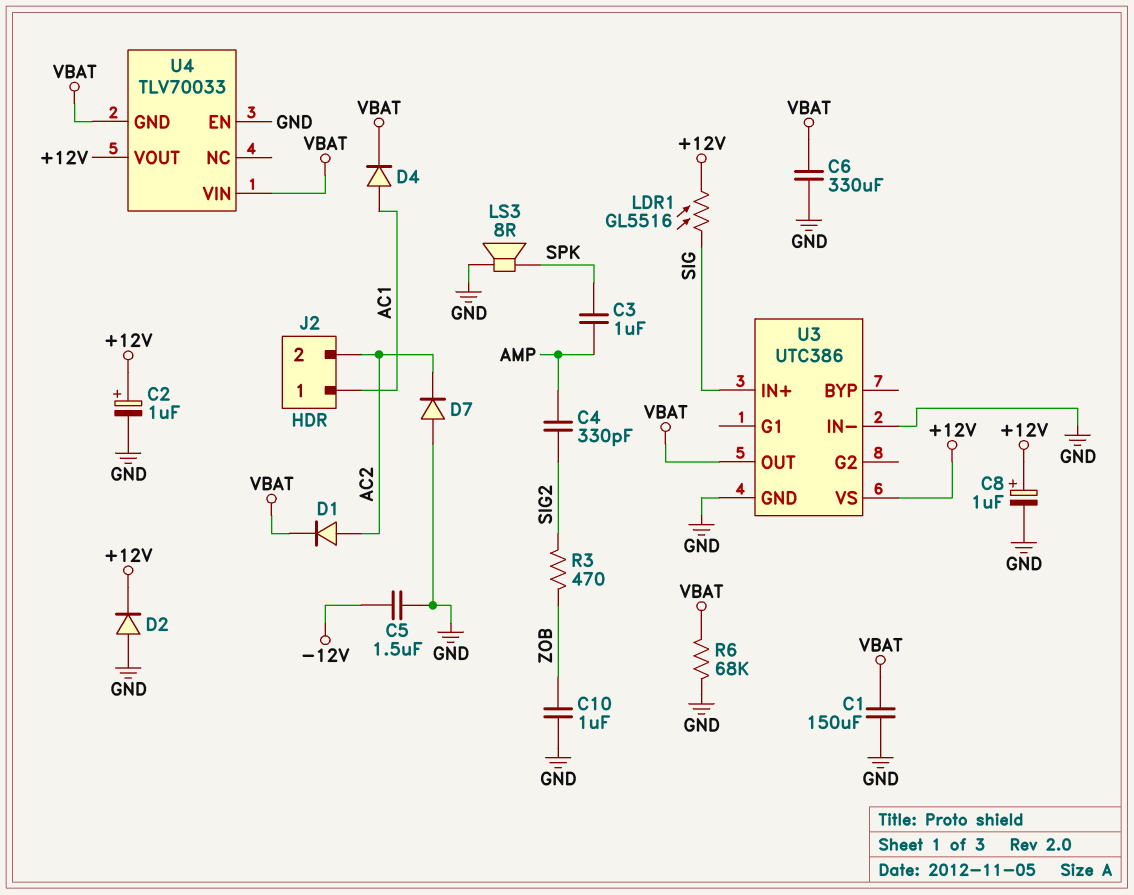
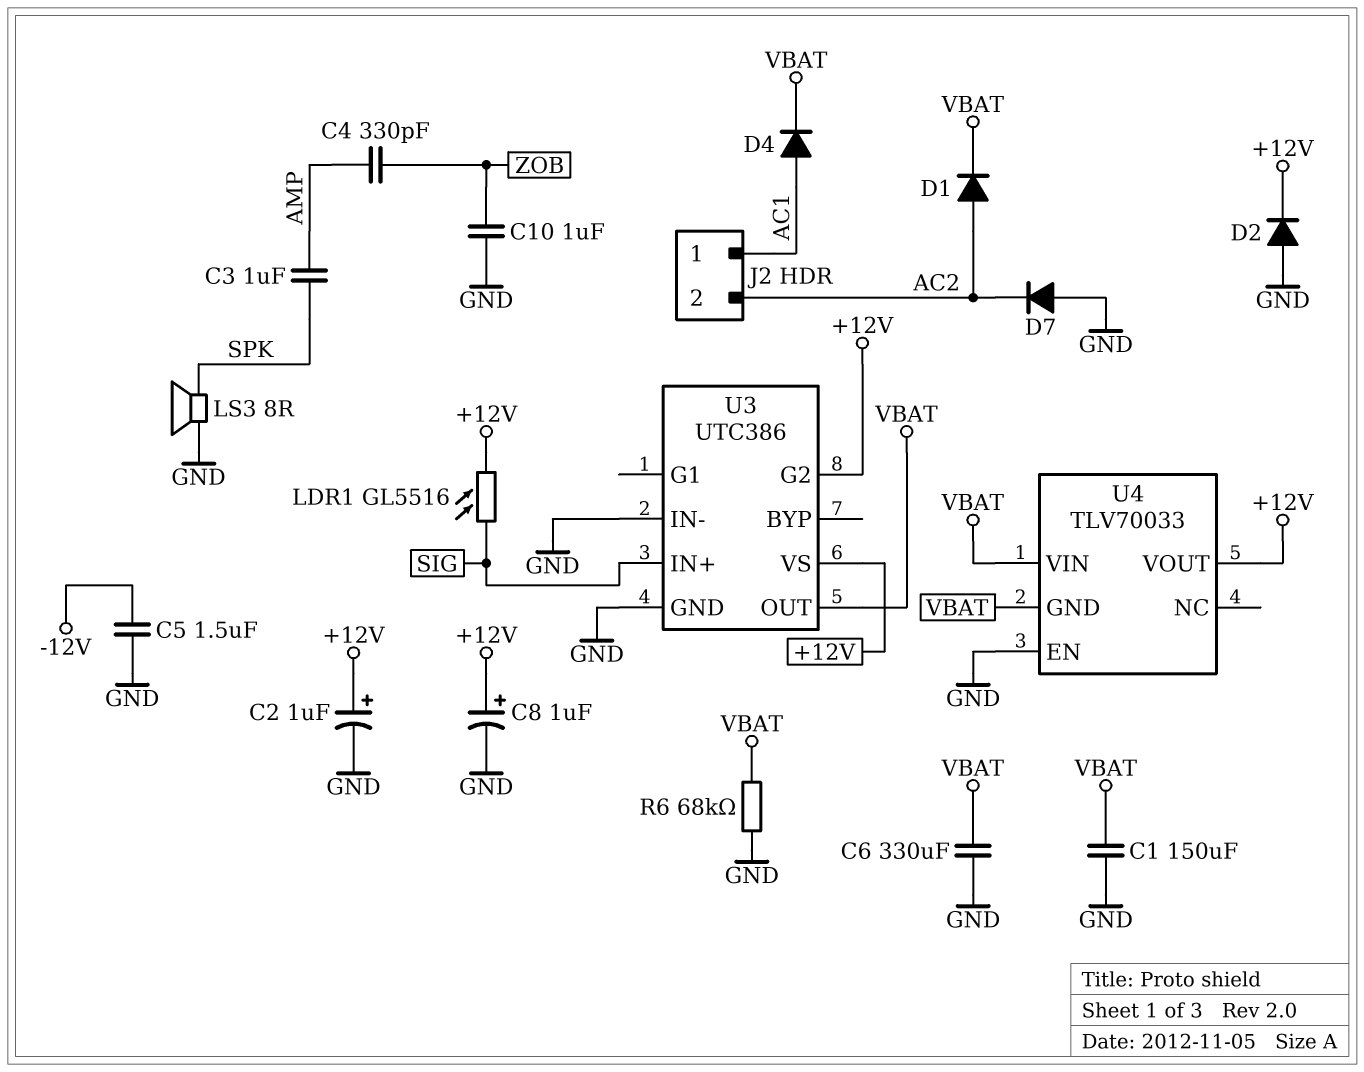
C4: 330pF (AMP, SIG2) -> 330pF (AMP, ZOB)
R3: 470 (SIG2, ZOB) -> none
U3 pin G2: none -> +12V

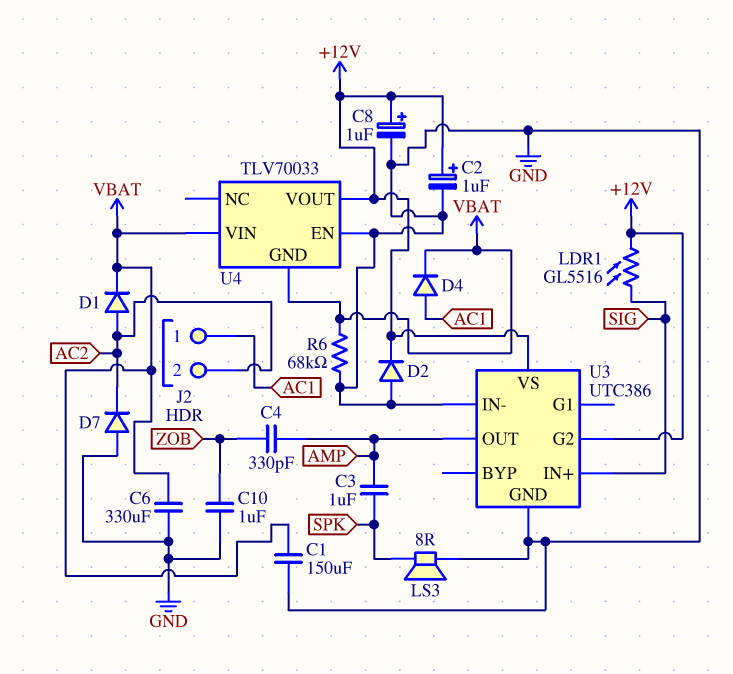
C5: 1.5uF (-12V, GND) -> none
U3 pin OUT: VBAT -> AMP

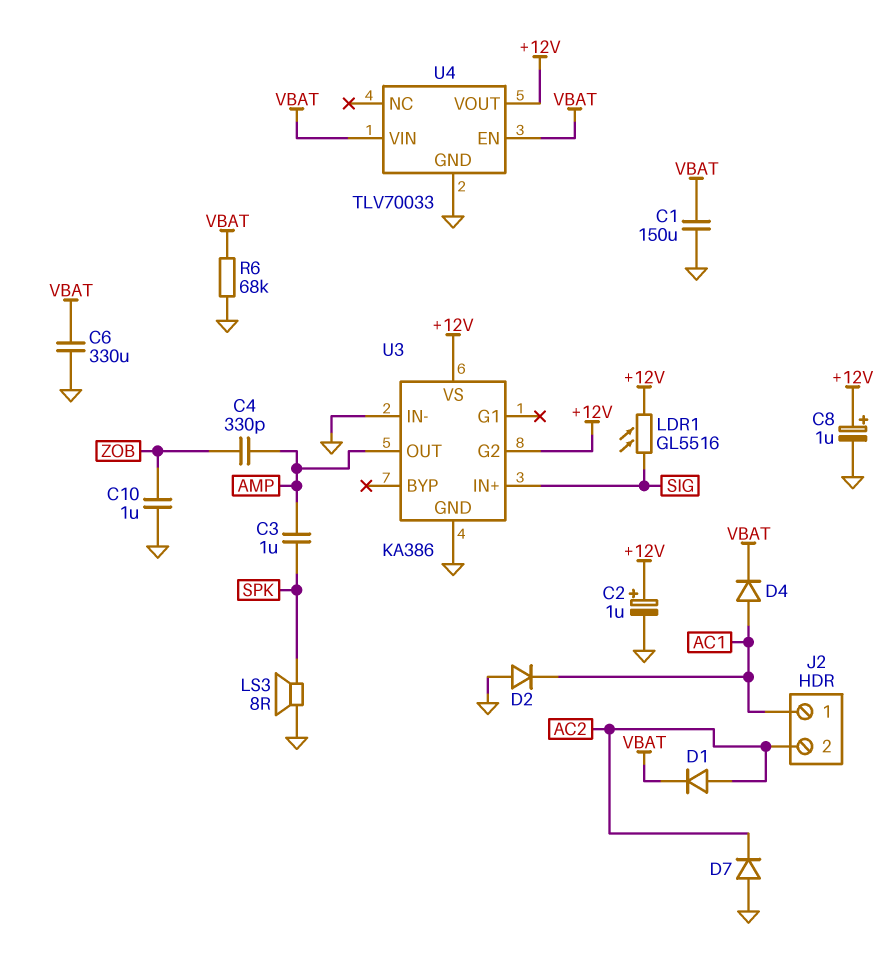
D2: diode (A GND, K +12V) -> diode (A GND, K AC1)
U3: UTC386 -> KA386
U4 pin EN: GND -> VBAT
U4 pin GND: VBAT -> GND

